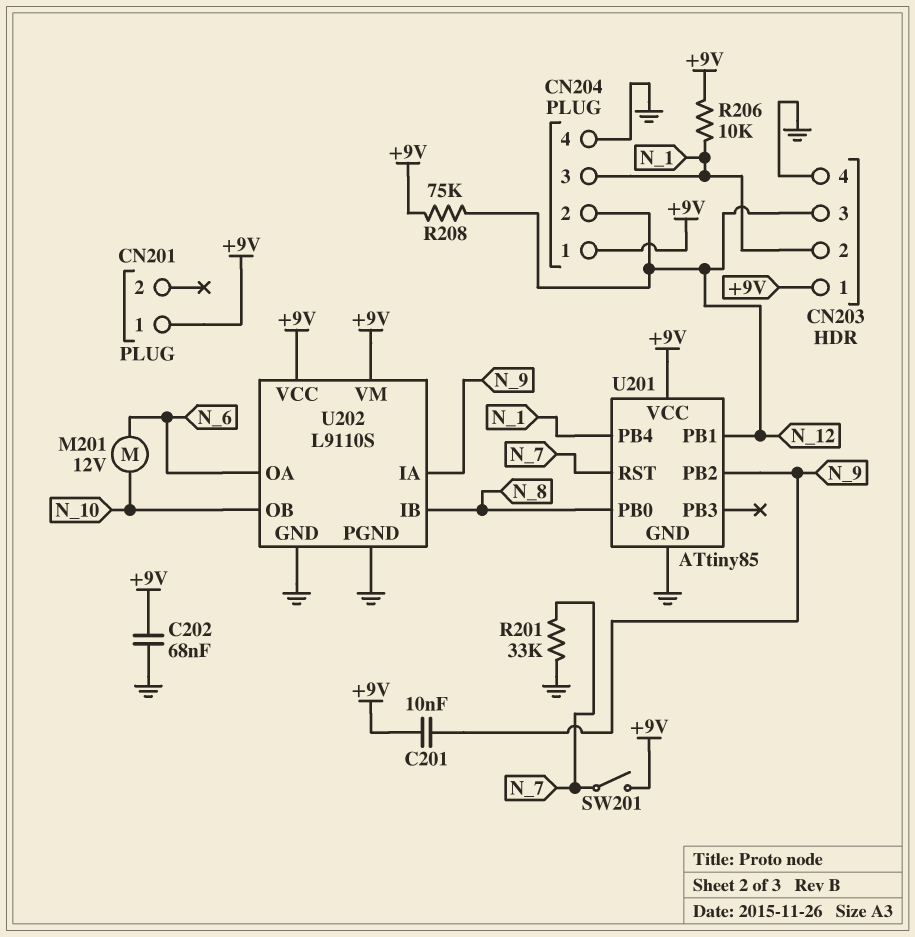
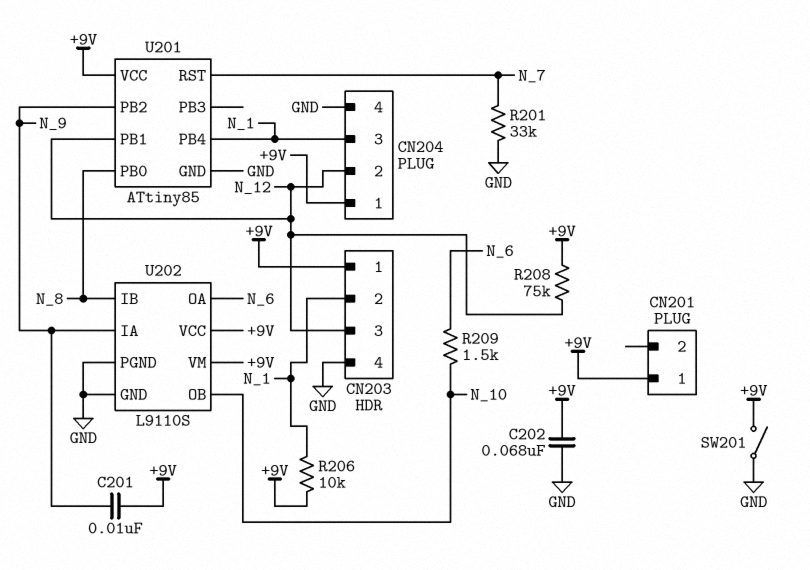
M201: motor 12V (N_6, N_10) -> none
R209: none -> 1.5k (N_6, N_10)
SW201: switch (+9V, N_7) -> switch (+9V, GND)

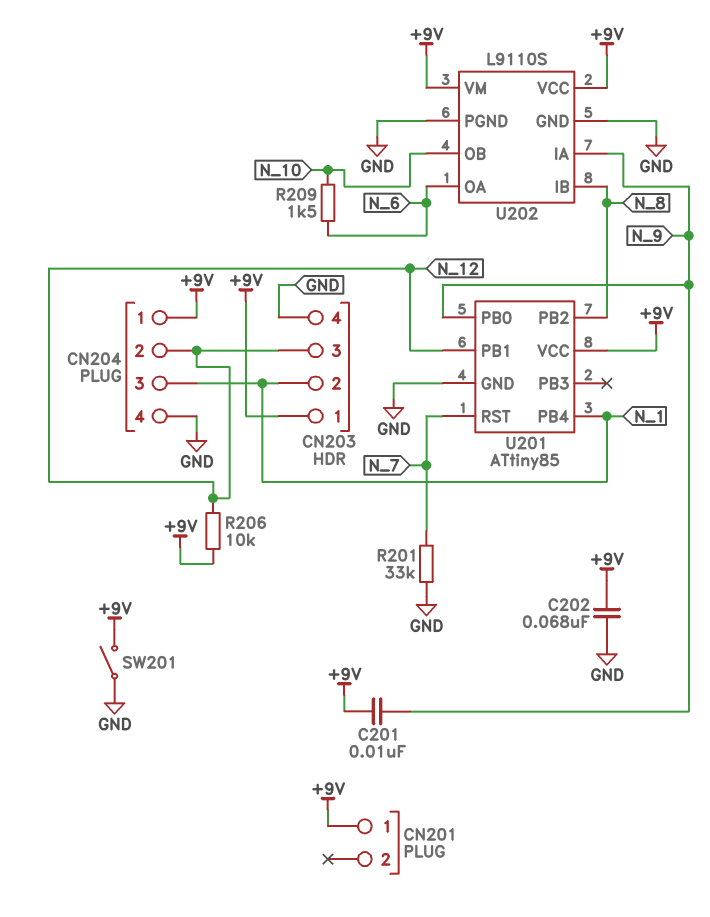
R206: 10k (+9V, N_1) -> 10k (+9V, N_12)
R208: 75k (+9V, N_12) -> none
U201 pin PB0: N_8 -> N_9
U201 pin PB2: N_9 -> N_8

